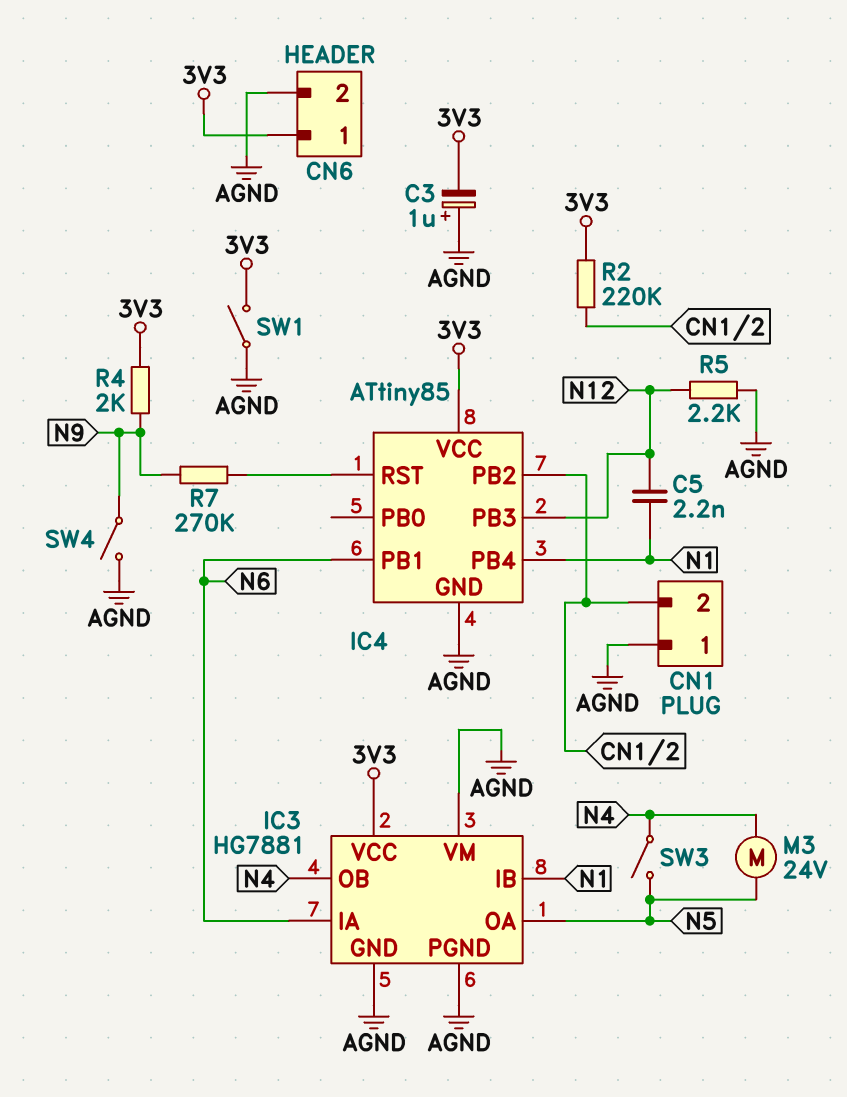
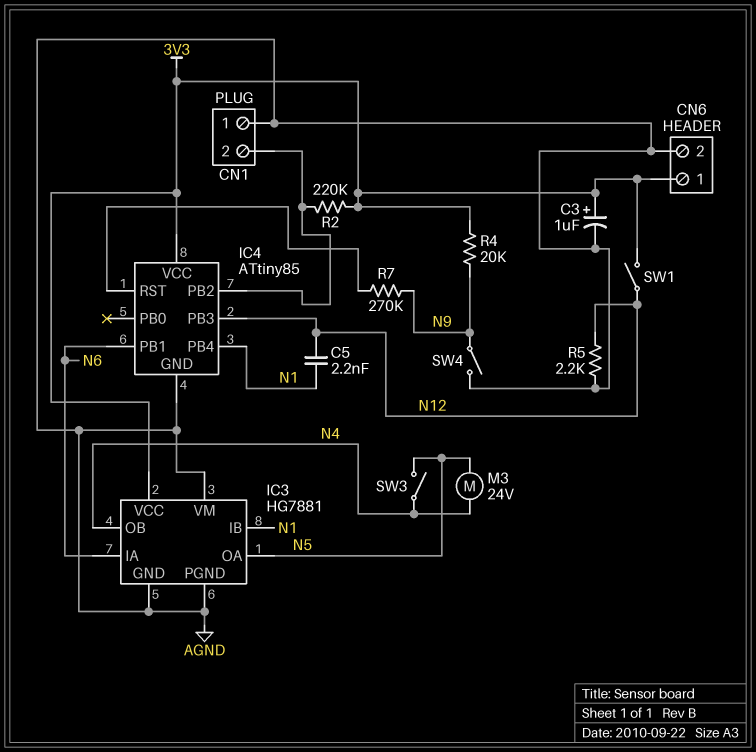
C3: 1uF (plus AGND, minus 3V3) -> 1uF (plus 3V3, minus AGND)
R4: 2k (3V3, N9) -> 20k (3V3, N9)
SW1: switch (3V3, AGND) -> switch (3V3, N12)

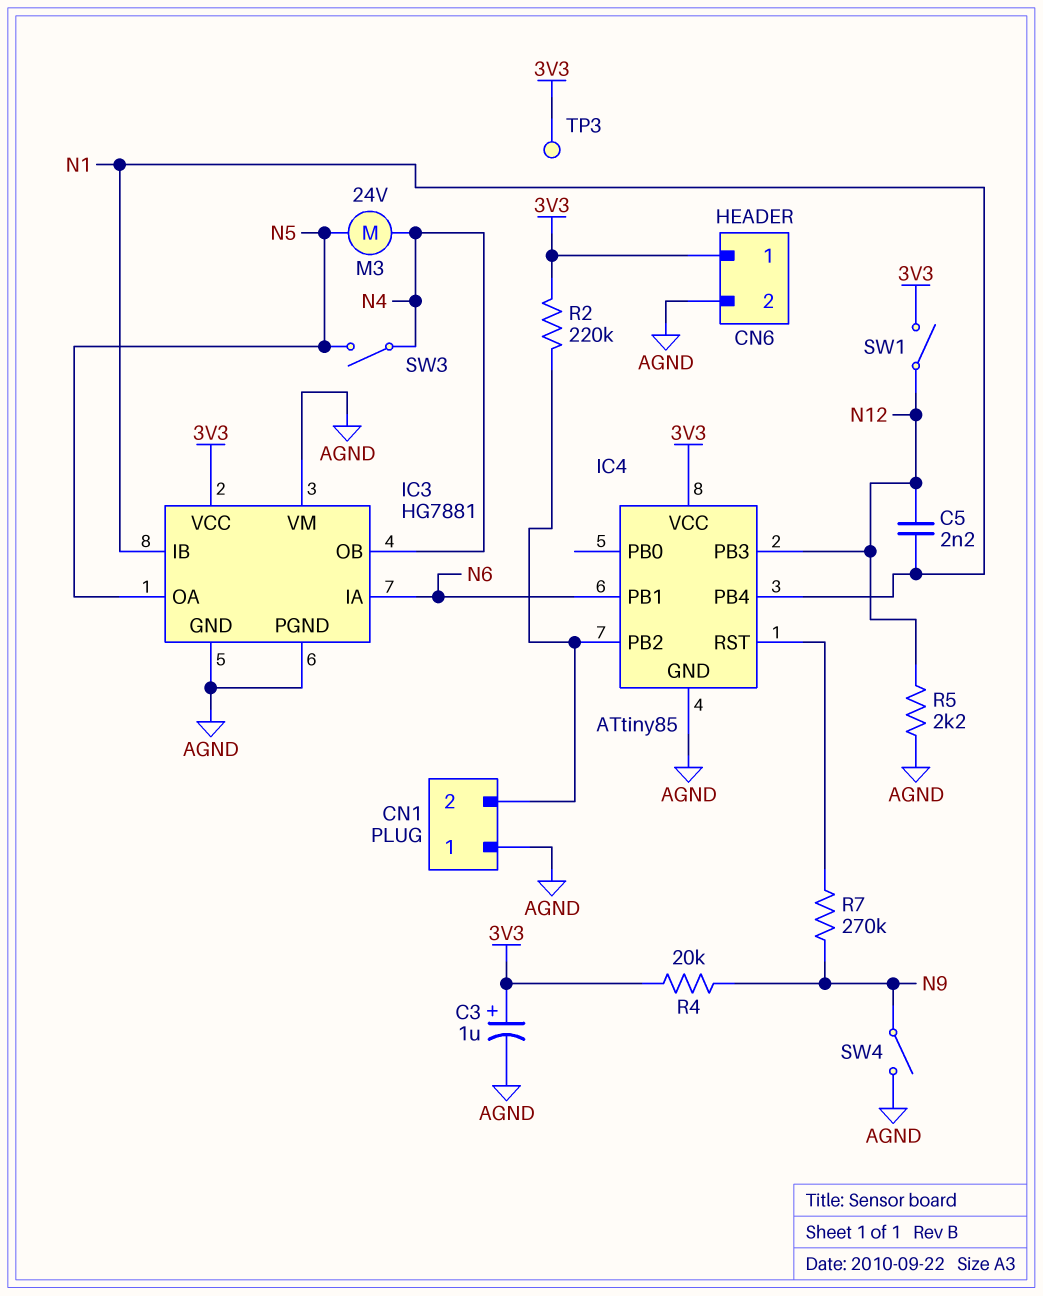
TP3: none -> test point (3V3)

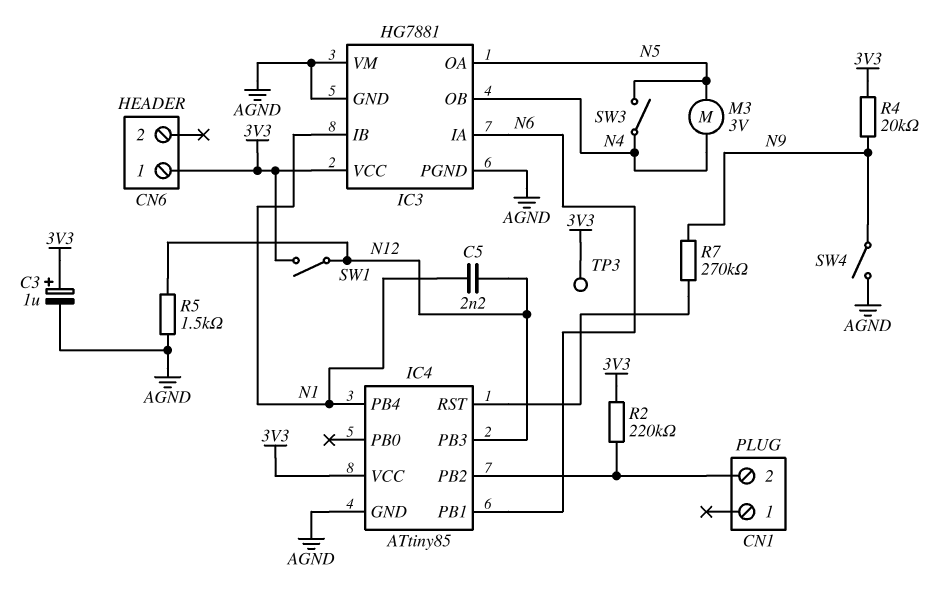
CN1 pin 1: AGND -> none
CN6 pin 2: AGND -> none
M3: motor 24V (N4, N5) -> motor 3V (N4, N5)
R5: 2.2k (AGND, N12) -> 1.5k (AGND, N12)

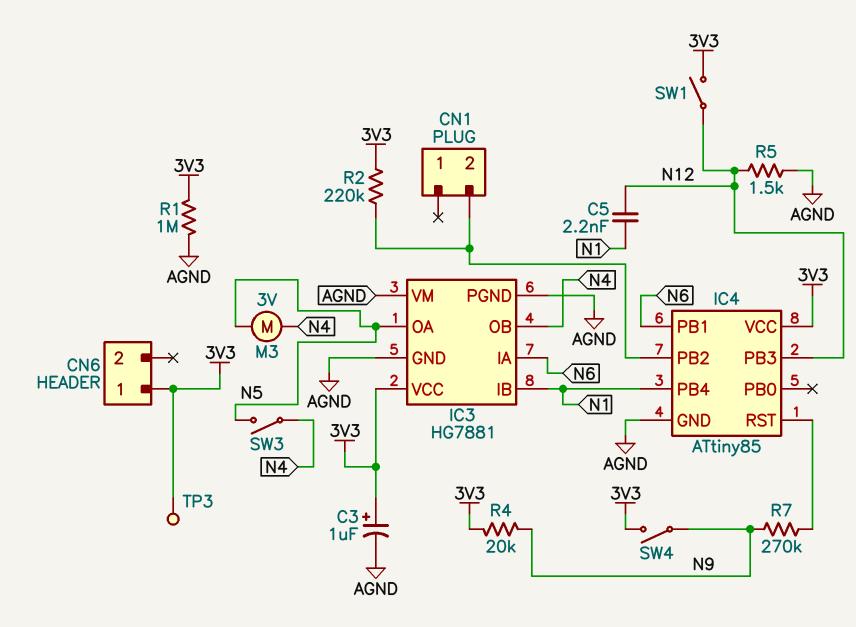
R1: none -> 1M (3V3, AGND)
SW4: switch (AGND, N9) -> switch (3V3, N9)

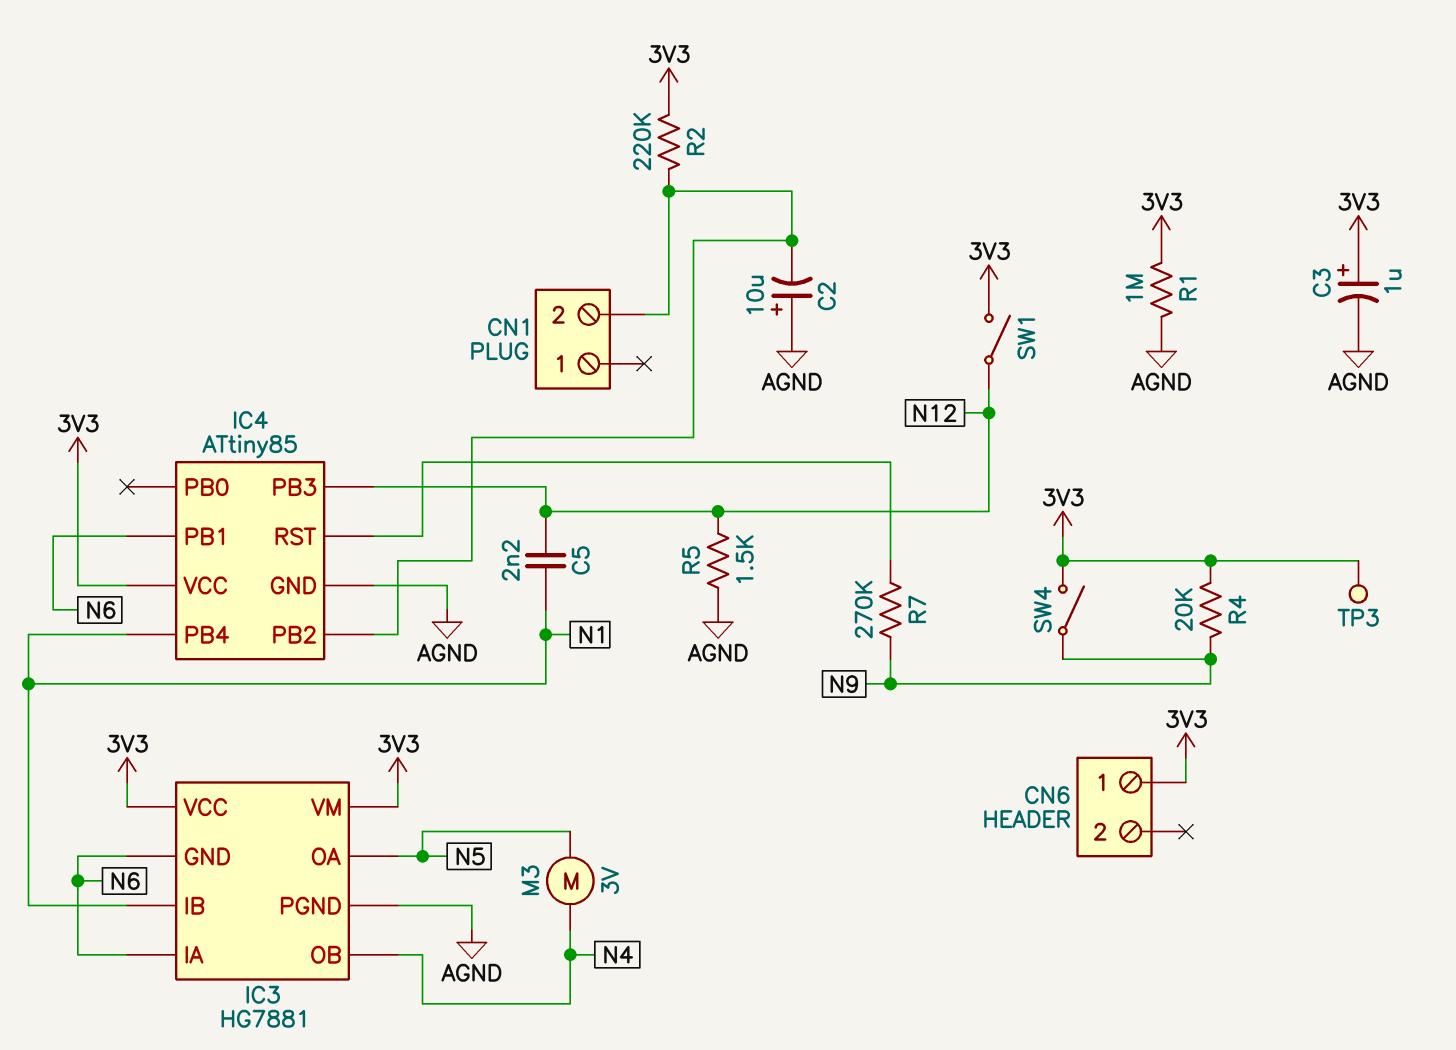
C2: none -> 10uF (plus AGND, minus CN1/2)
IC3 pin GND: AGND -> N6
IC3 pin VM: AGND -> 3V3
SW3: switch (N4, N5) -> none

